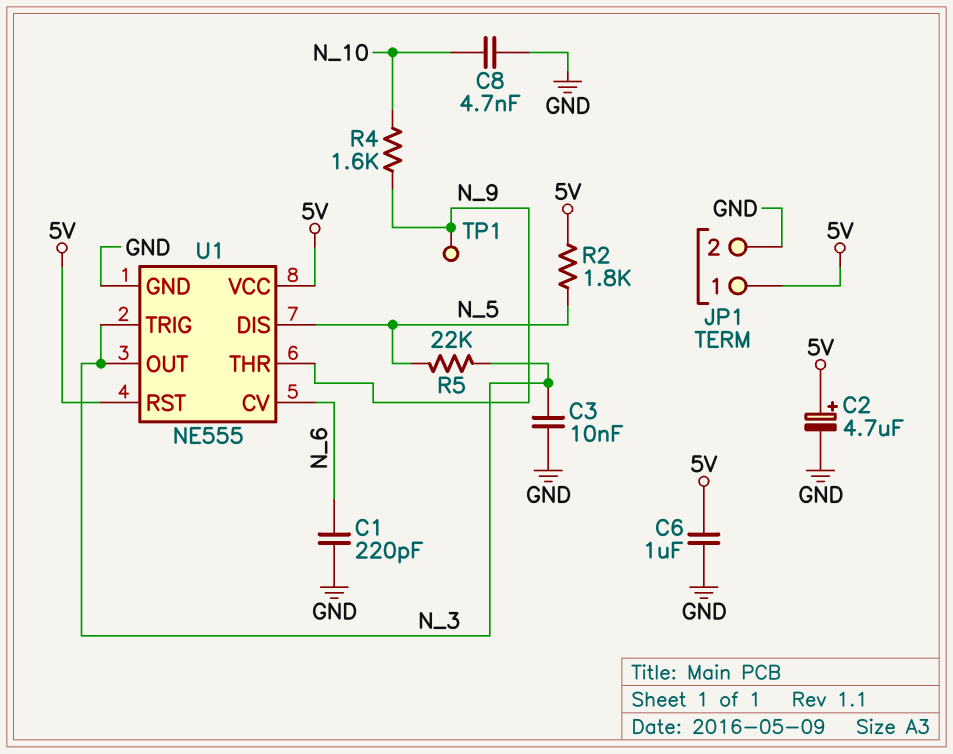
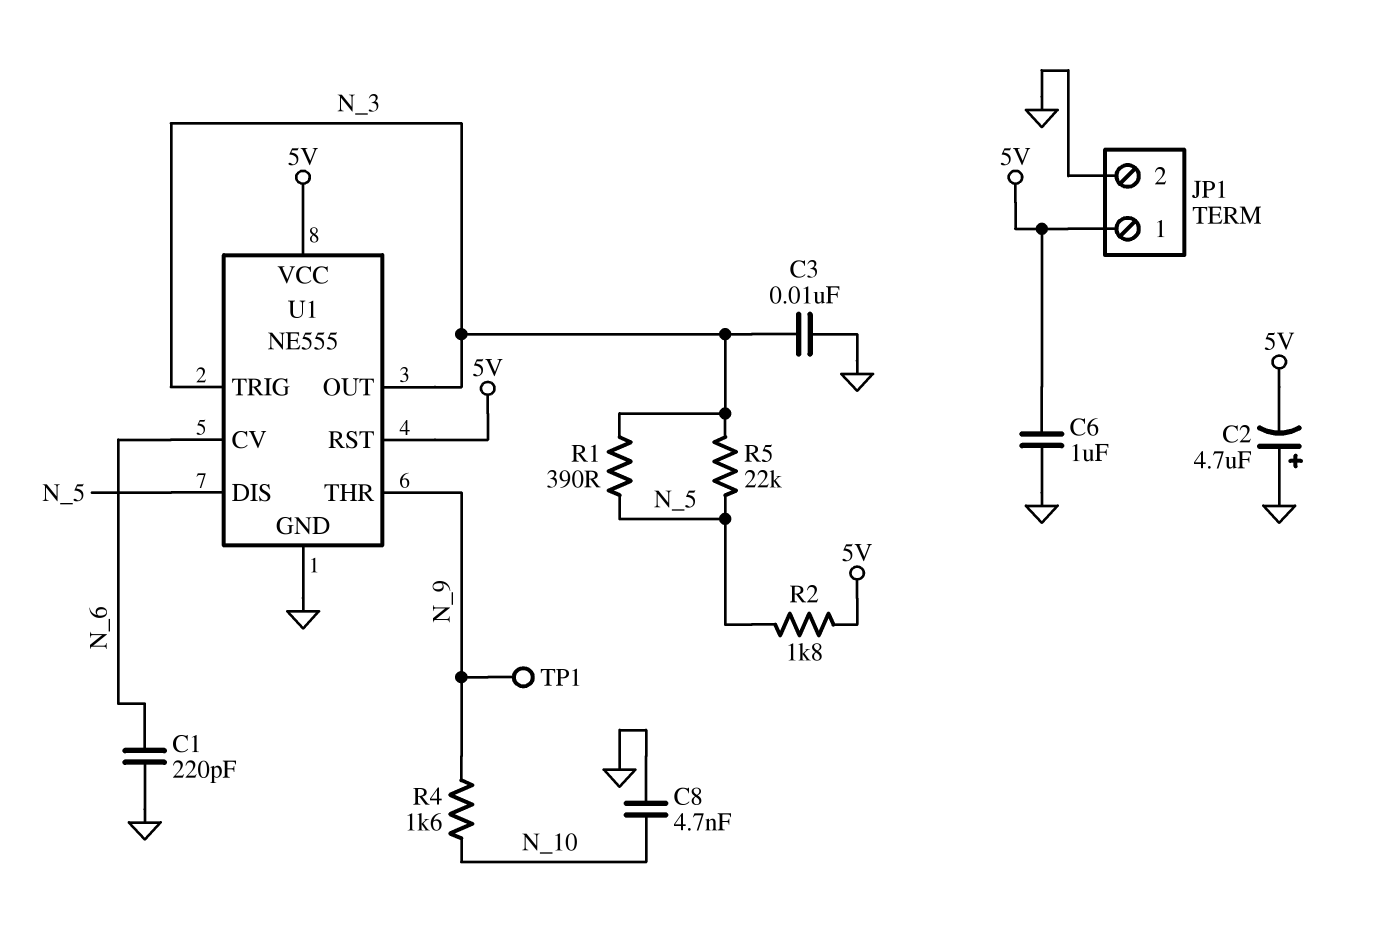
C2: 4.7uF (plus 5V, minus GND) -> 4.7uF (plus GND, minus 5V)
R1: none -> 390 (N_3, N_5)

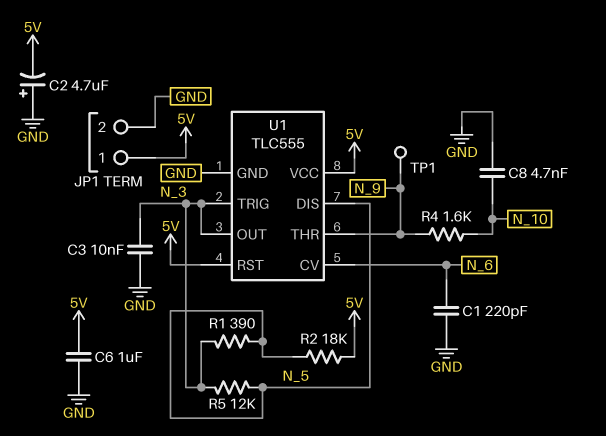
R2: 1.8k (5V, N_5) -> 18k (5V, N_5)
R5: 22k (N_3, N_5) -> 12k (N_3, N_5)
U1: NE555 -> TLC555

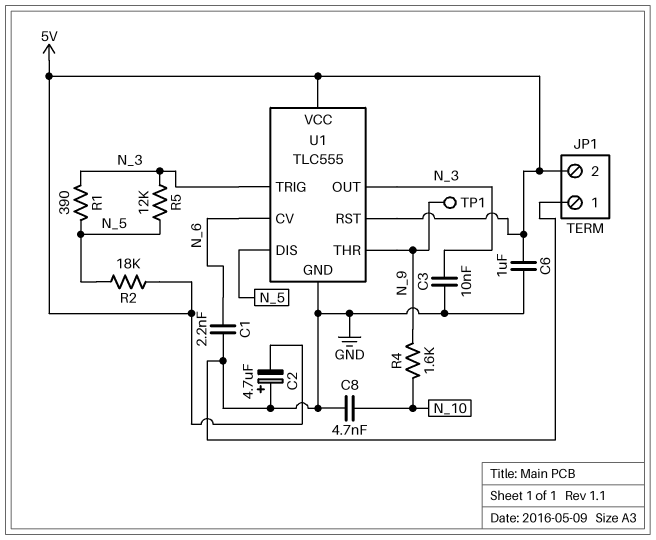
C1: 220pF (GND, N_6) -> 2.2nF (GND, N_6)
JP1 pin 1: 5V -> GND
JP1 pin 2: GND -> 5V

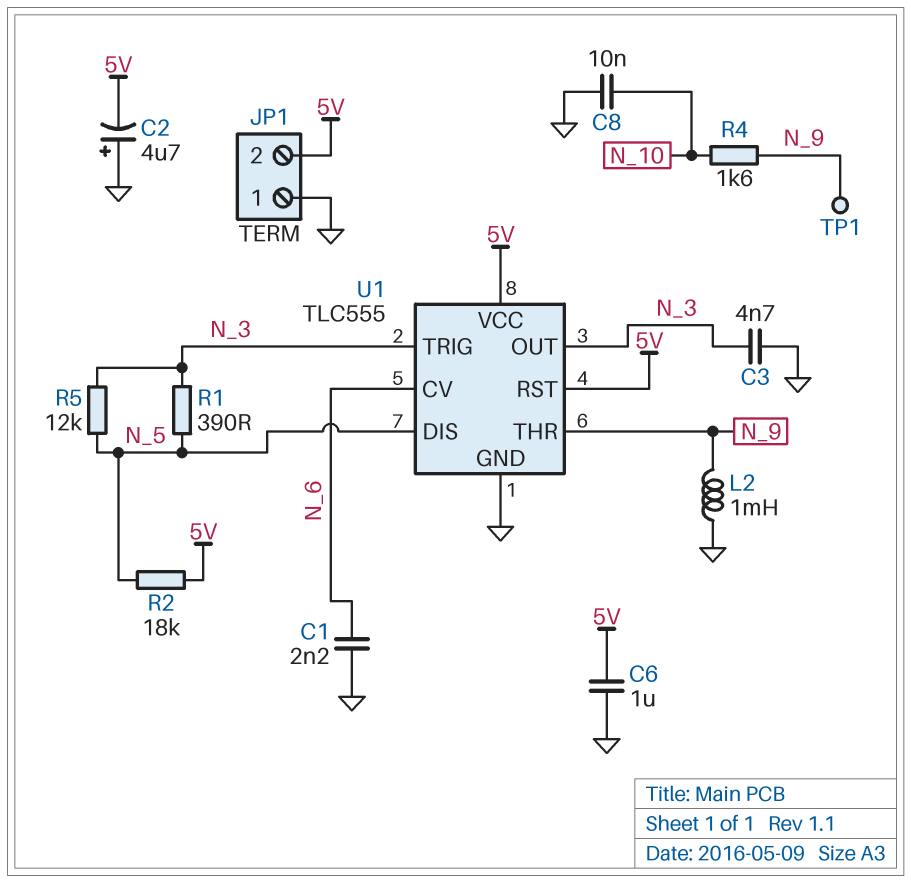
C3: 10nF (GND, N_3) -> 4.7nF (GND, N_3)
C8: 4.7nF (GND, N_10) -> 10nF (GND, N_10)
L2: none -> 1mH (GND, N_9)

